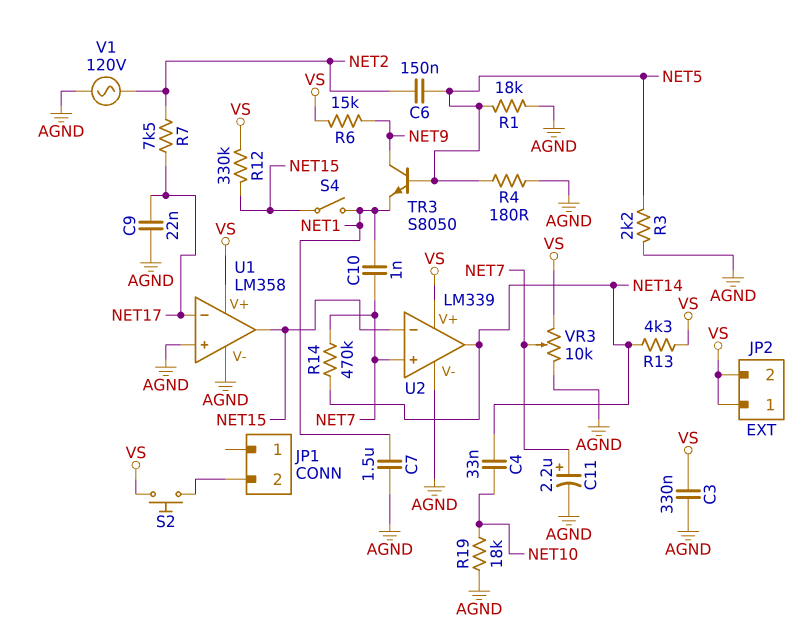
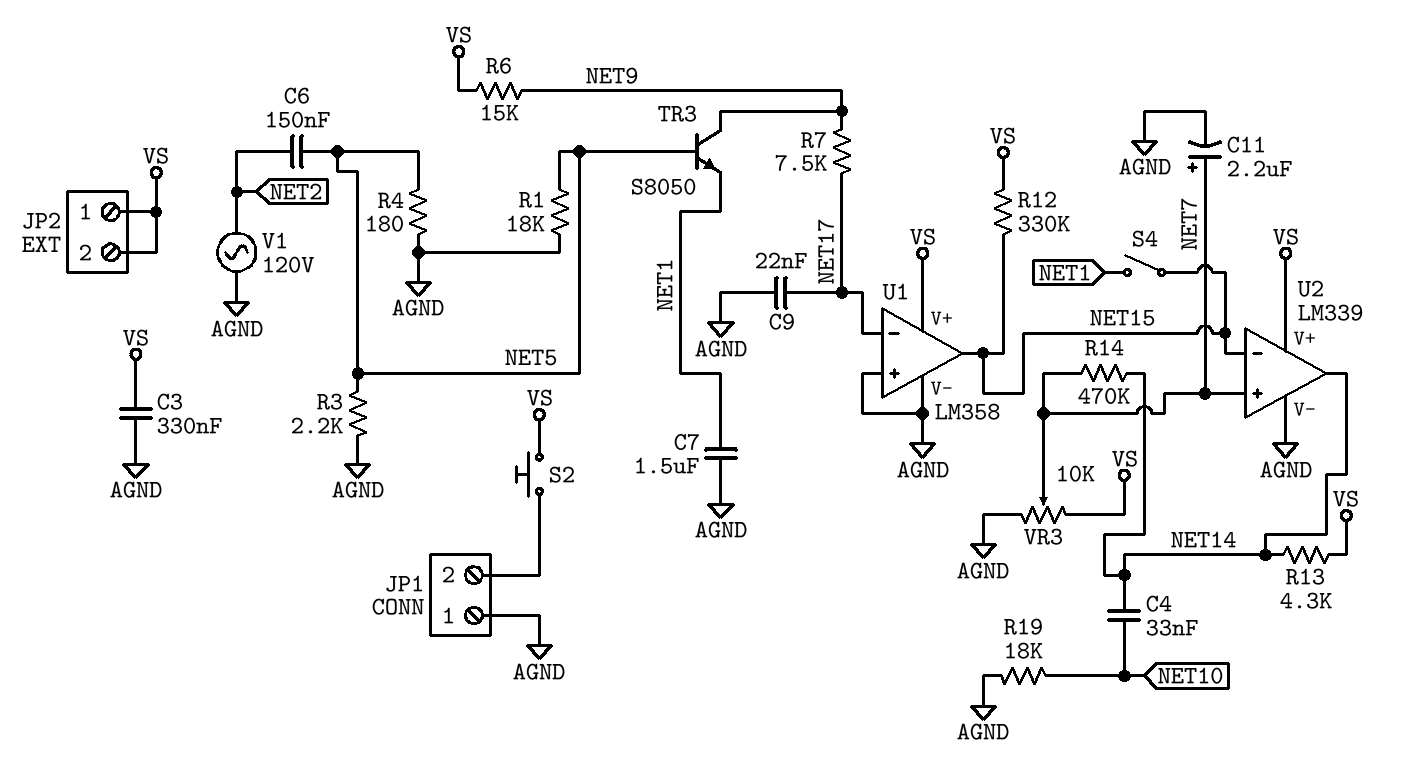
C10: 1nF (NET1, NET7) -> none
JP1 pin 1: none -> AGND
R7: 7.5k (NET2, NET17) -> 7.5k (NET9, NET17)

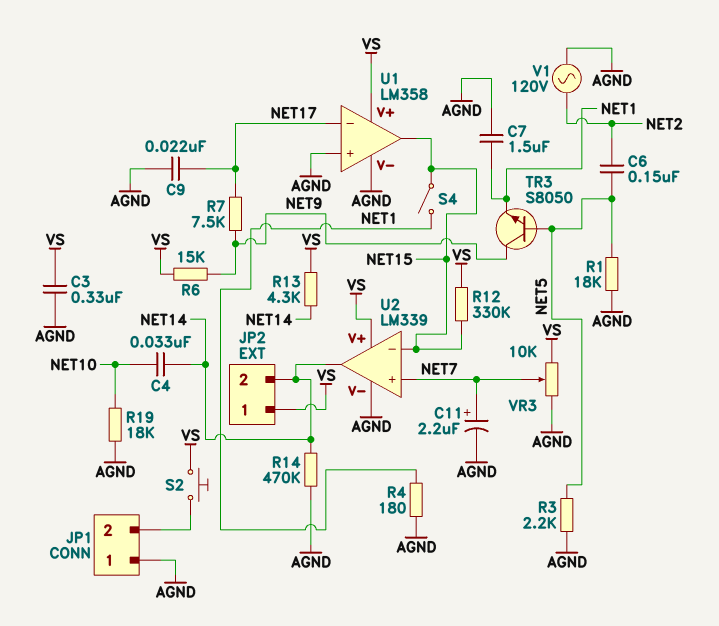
JP2 pin 2: VS -> NET14
R4: 180 (AGND, NET5) -> 180 (AGND, NET1)
R14: 470k (NET7, NET14) -> 470k (AGND, NET14)

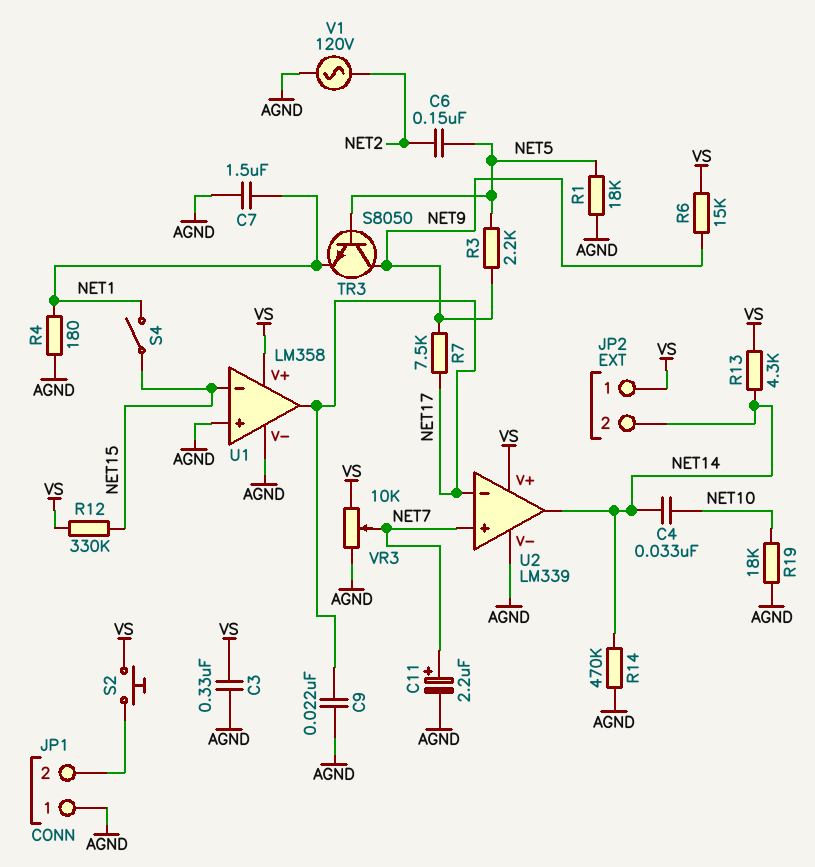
R3: 2.2k (AGND, NET5) -> 2.2k (NET5, NET9)
U1 pin in-: NET17 -> NET15
U1 pin out: NET15 -> NET17
U2 pin in-: NET15 -> NET17

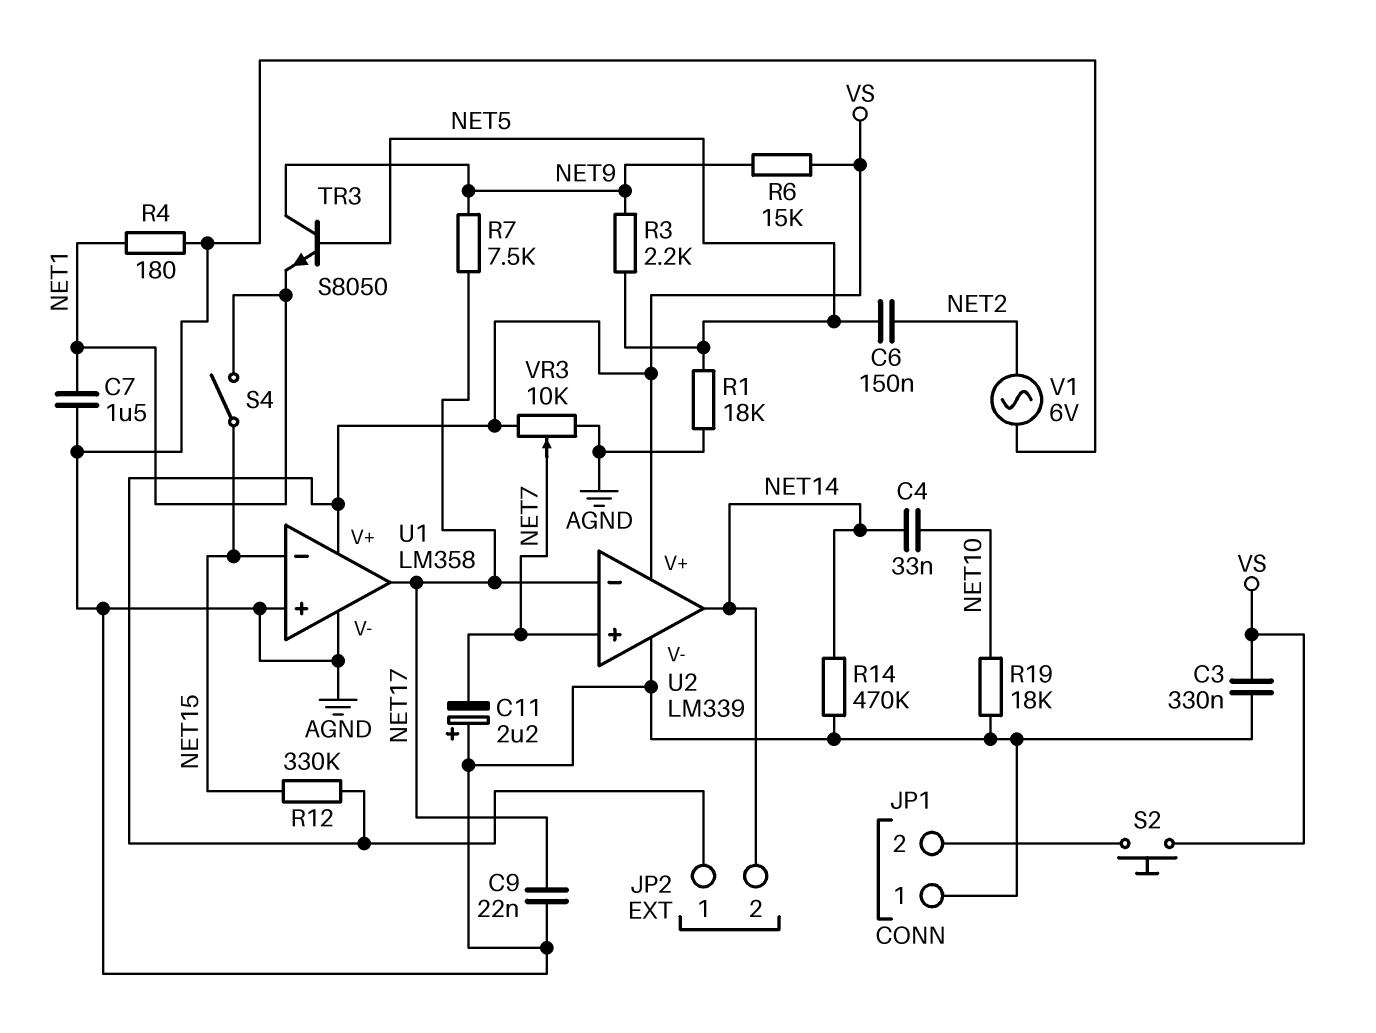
C11: 2.2uF (plus NET7, minus AGND) -> 2.2uF (plus AGND, minus NET7)
R13: 4.3k (NET14, VS) -> none
V1: AC 120V (AGND, NET2) -> AC 6V (AGND, NET2)

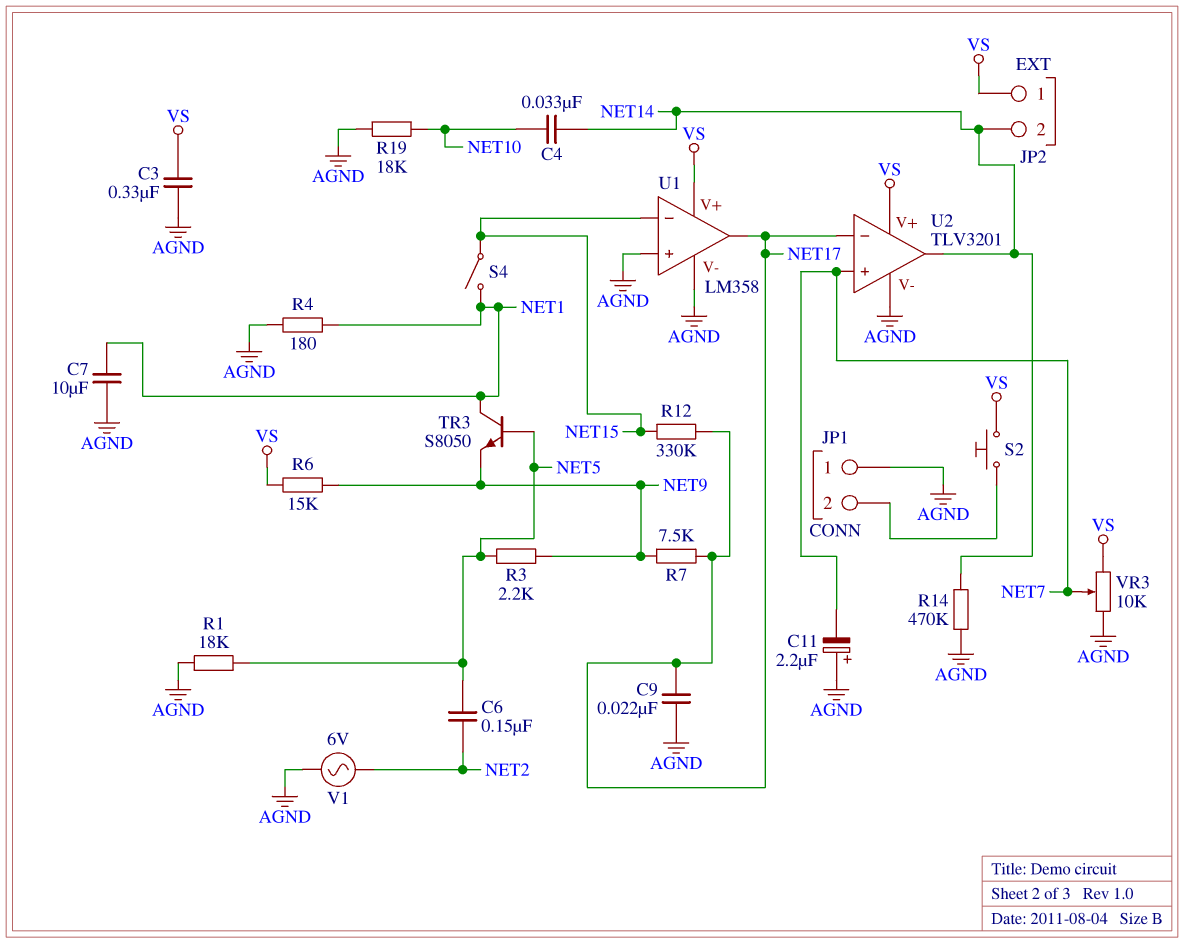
C7: 1.5uF (AGND, NET1) -> 10uF (AGND, NET1)
R12: 330k (NET15, VS) -> 330k (NET15, NET17)
TR3: NPN S8050 (B NET5, C NET9, E NET1) -> NPN S8050 (B NET5, C NET1, E NET9)
U2: LM339 -> TLV3201

